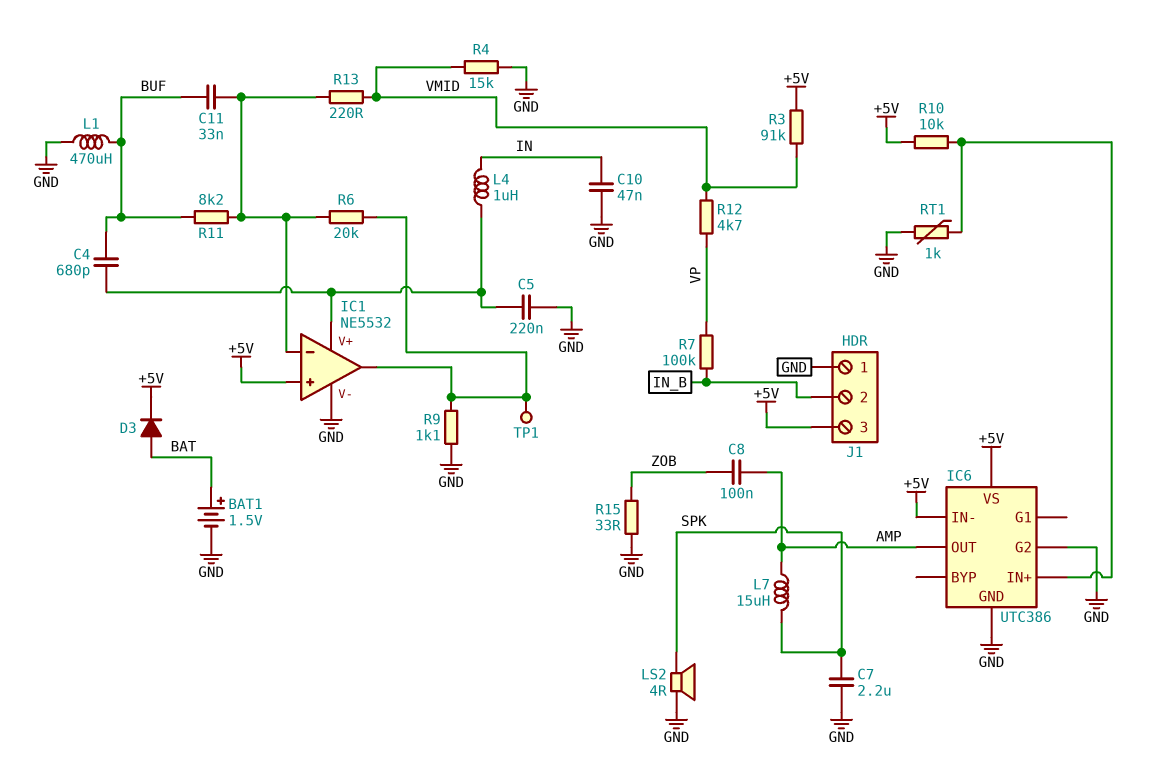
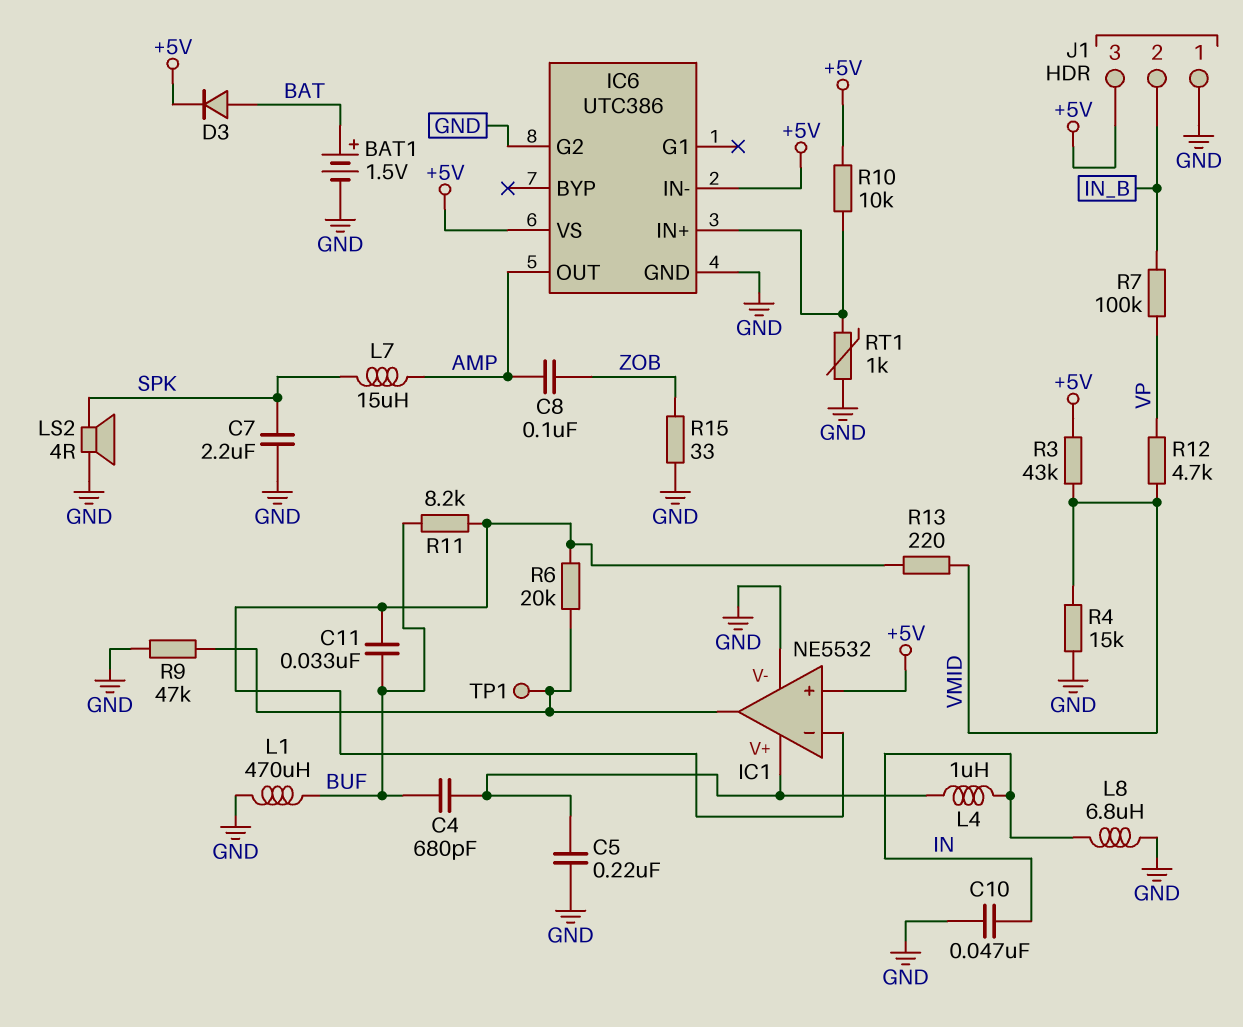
L8: none -> 6.8uH (GND, IN)
R3: 91k (+5V, VMID) -> 43k (+5V, VMID)
R9: 1.1k (GND, IC1/out) -> 47k (GND, IC1/out)

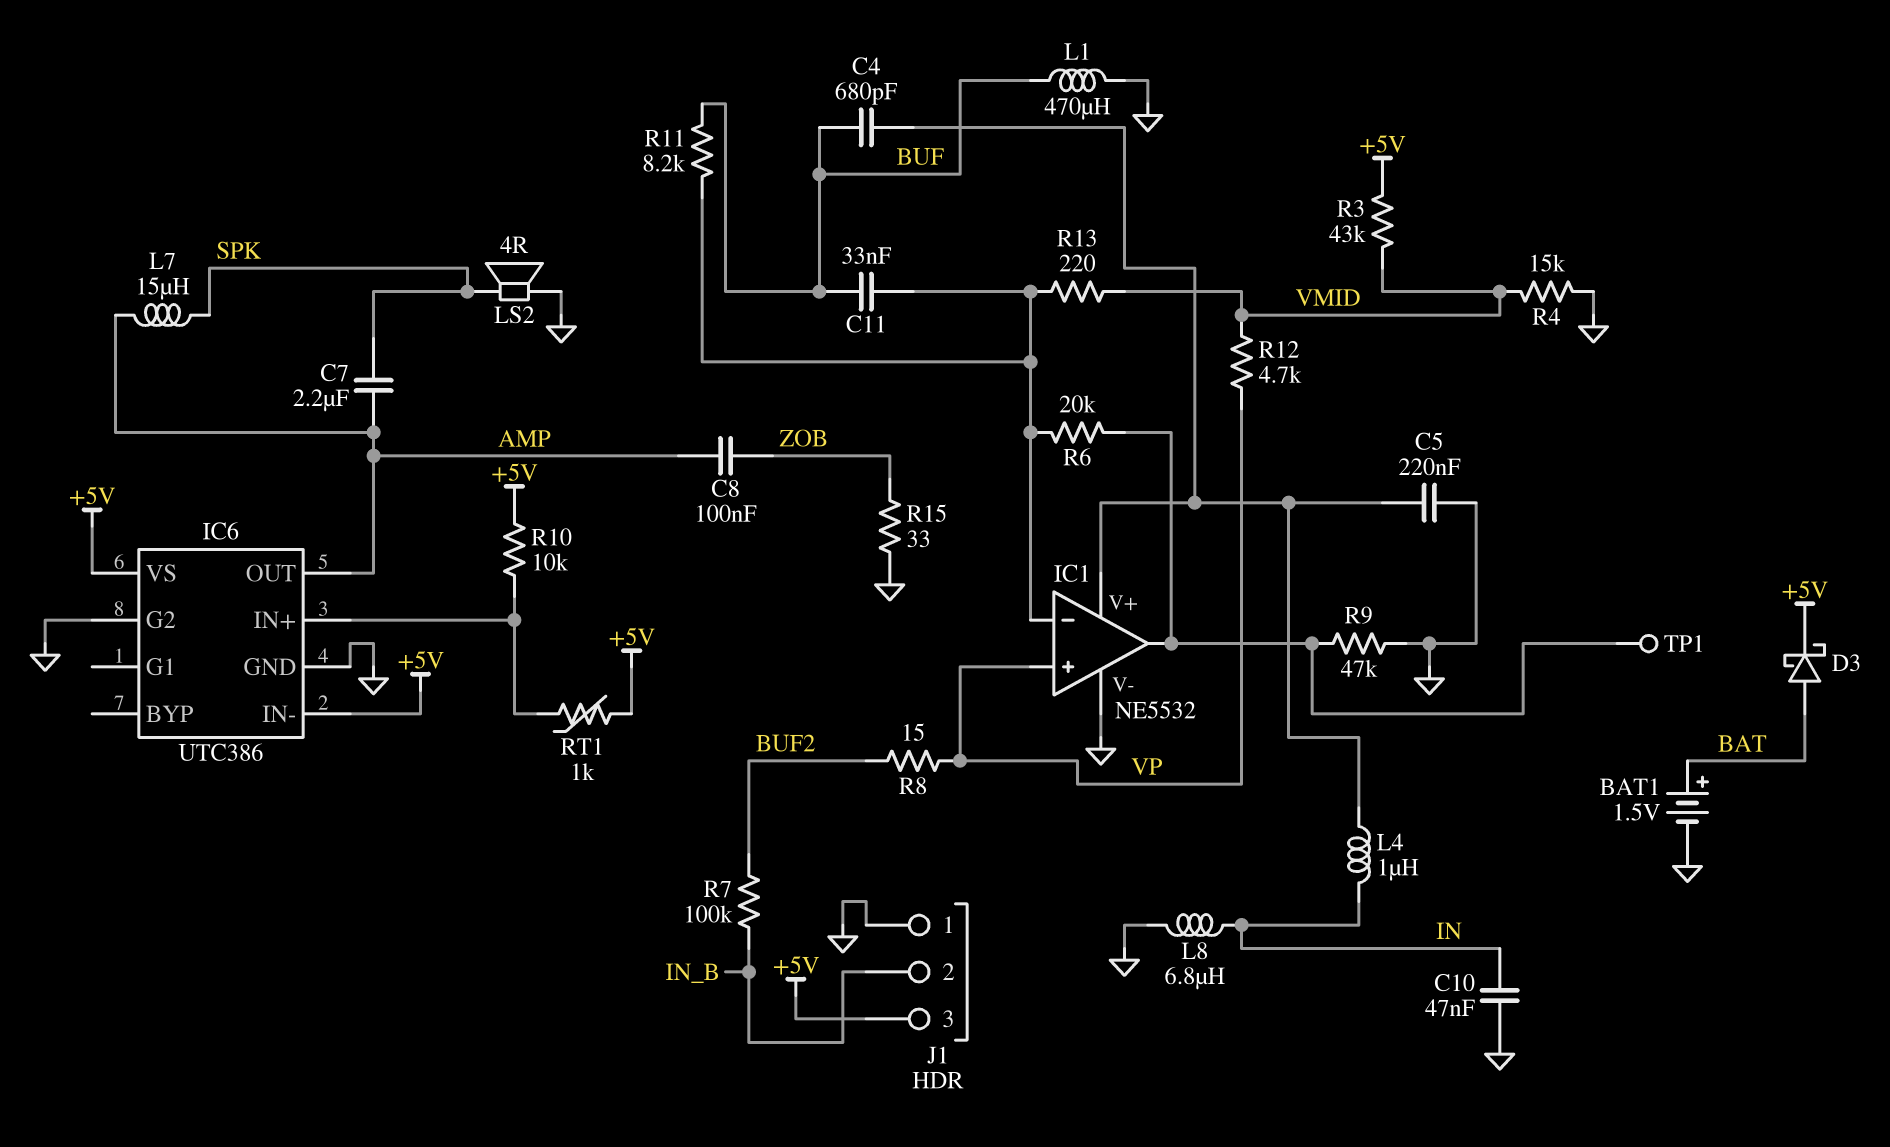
C7: 2.2uF (GND, SPK) -> 2.2uF (AMP, SPK)
D3: diode (A BAT, K +5V) -> schottky (A BAT, K +5V)
IC1 pin in+: +5V -> VP
R7: 100k (IN_B, VP) -> 100k (BUF2, IN_B)
R8: none -> 15 (BUF2, VP)
RT1: 1k (GND, IC6/IN+) -> 1k (+5V, IC6/IN+)

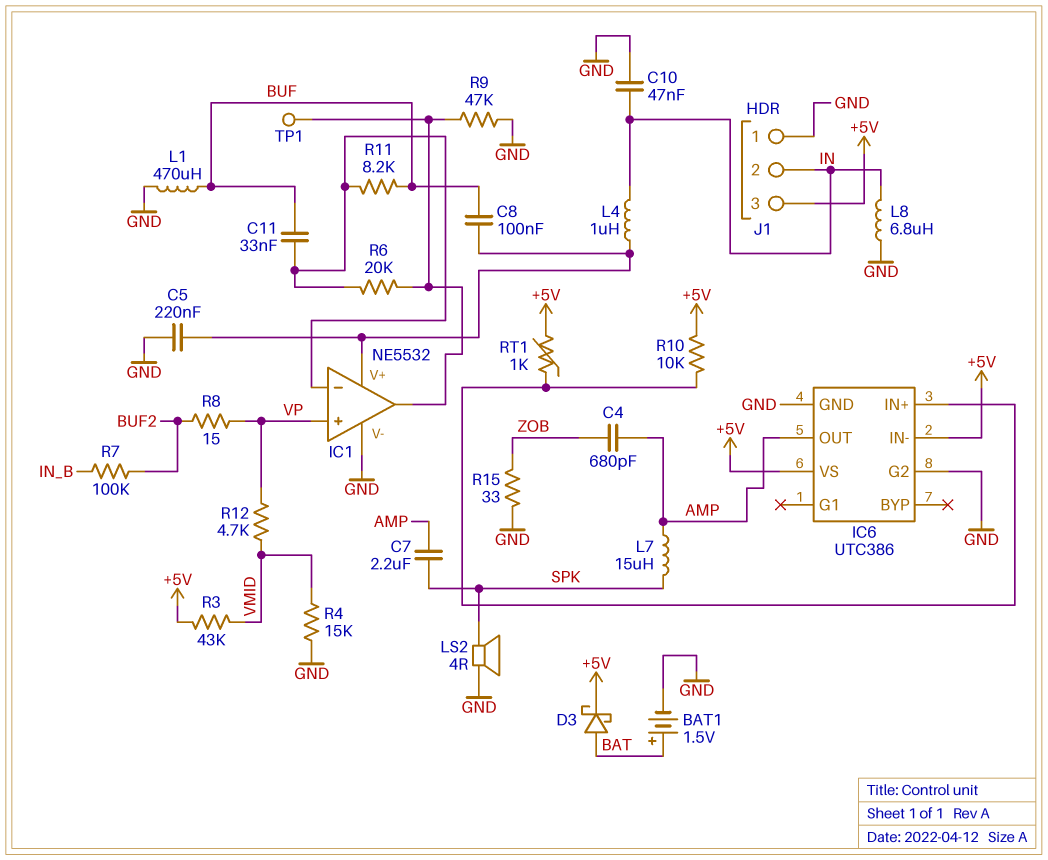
C4: 680pF (BUF, IC1/V+) -> 680pF (AMP, ZOB)
C8: 100nF (AMP, ZOB) -> 100nF (BUF, IC1/V+)
J1 pin 2: IN_B -> IN
R13: 220 (IC1/in-, VMID) -> none

